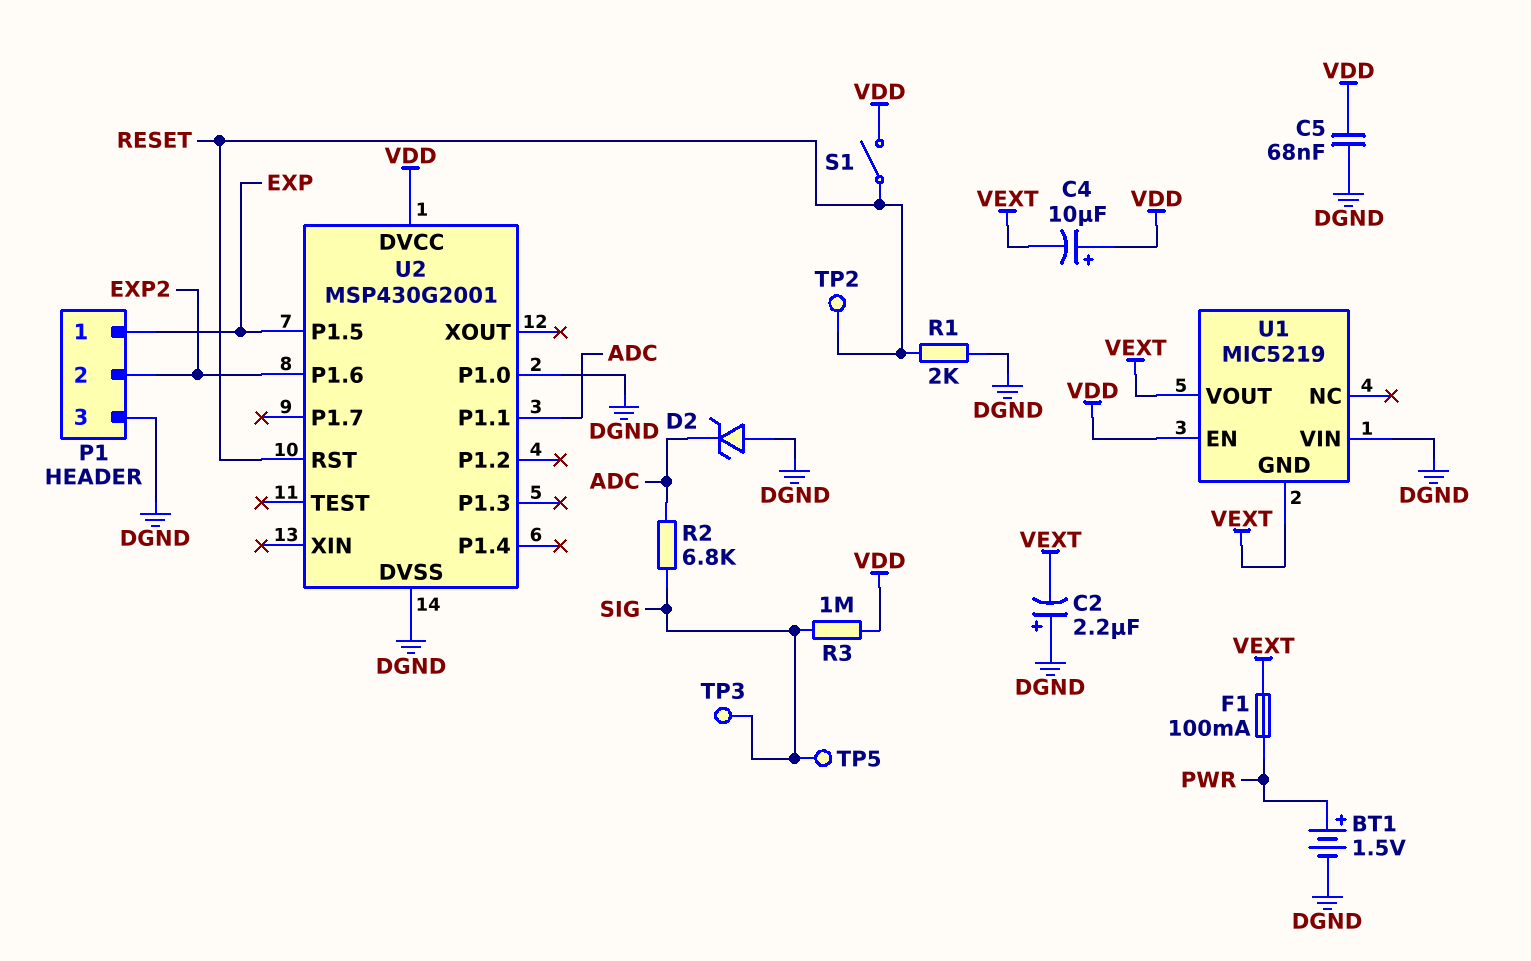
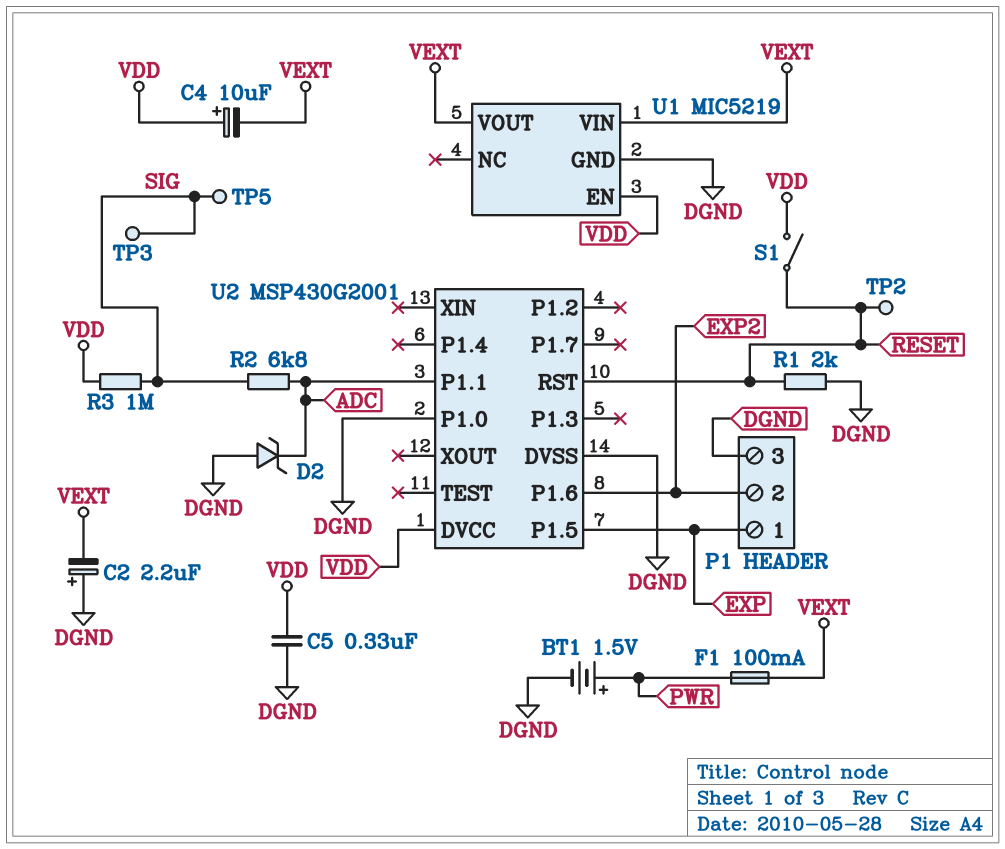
C5: 68nF (DGND, VDD) -> 330nF (DGND, VDD)
U1 pin GND: VEXT -> DGND
U1 pin VIN: DGND -> VEXT

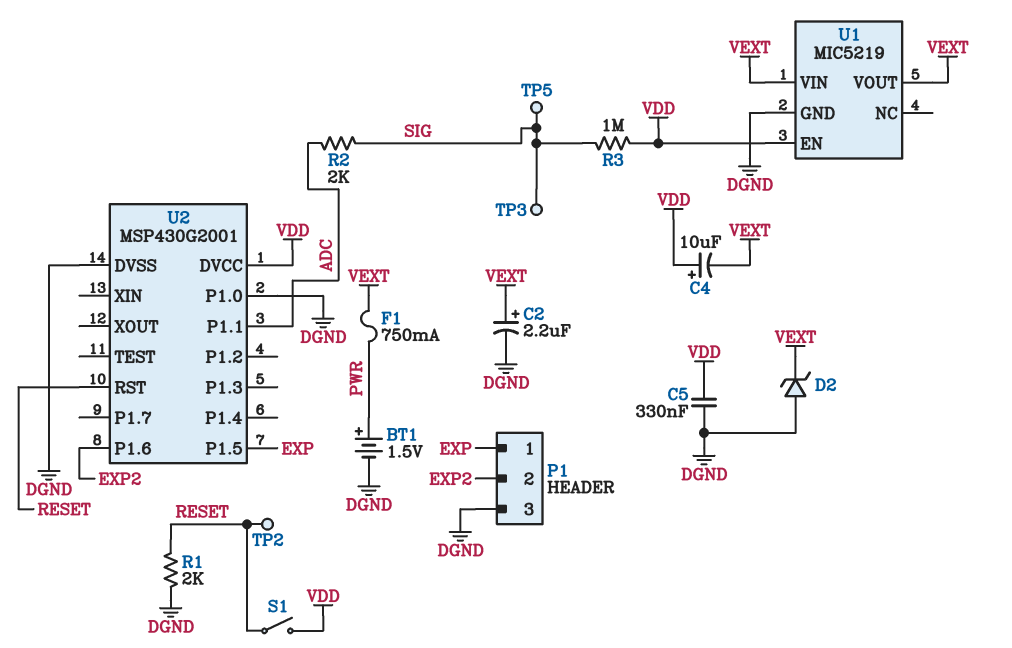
C2: 2.2uF (plus DGND, minus VEXT) -> 2.2uF (plus VEXT, minus DGND)
D2: zener (A DGND, K ADC) -> zener (A DGND, K VEXT)
F1: 100mA (PWR, VEXT) -> 750mA (PWR, VEXT)
R2: 6.8k (ADC, SIG) -> 2k (ADC, SIG)

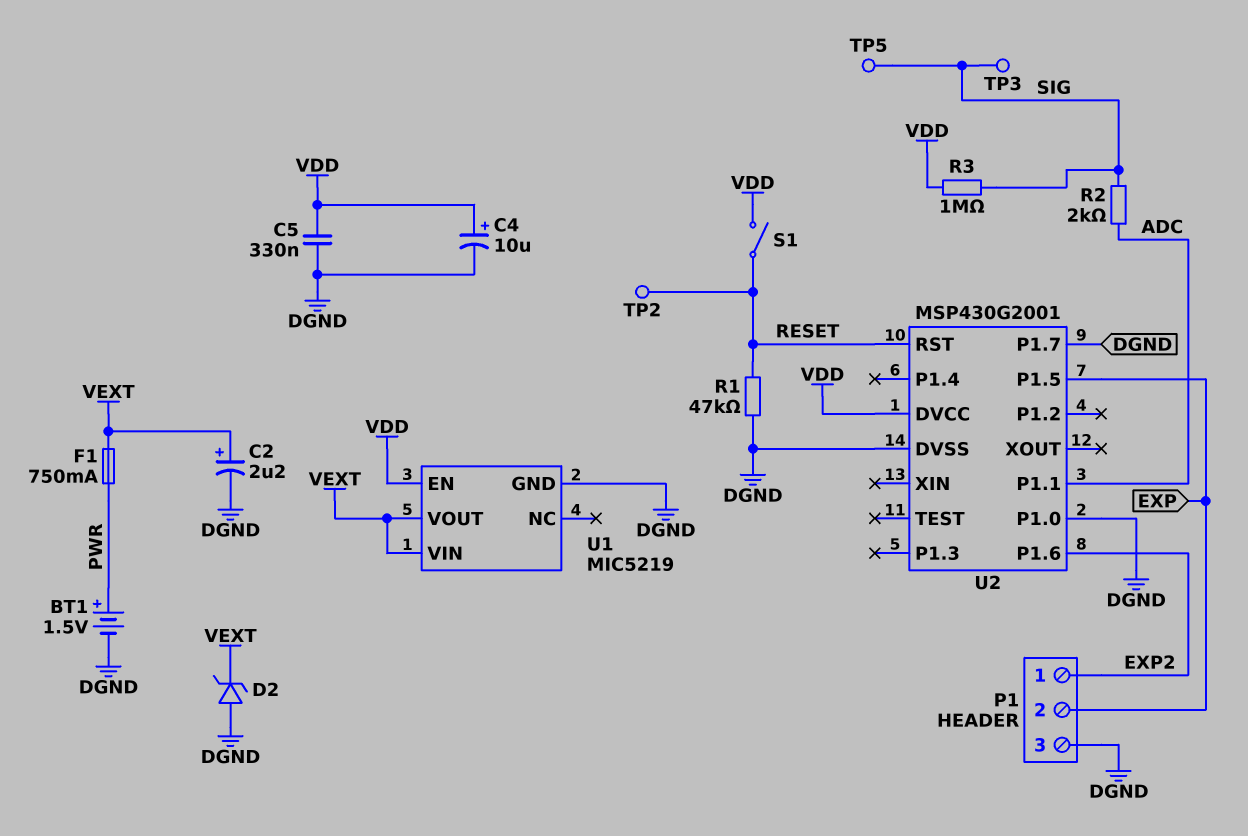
C4: 10uF (plus VDD, minus VEXT) -> 10uF (plus VDD, minus DGND)
P1 pin 1: EXP -> EXP2
P1 pin 2: EXP2 -> EXP
R1: 2k (DGND, RESET) -> 47k (DGND, RESET)
U2 pin P1.7: none -> DGND

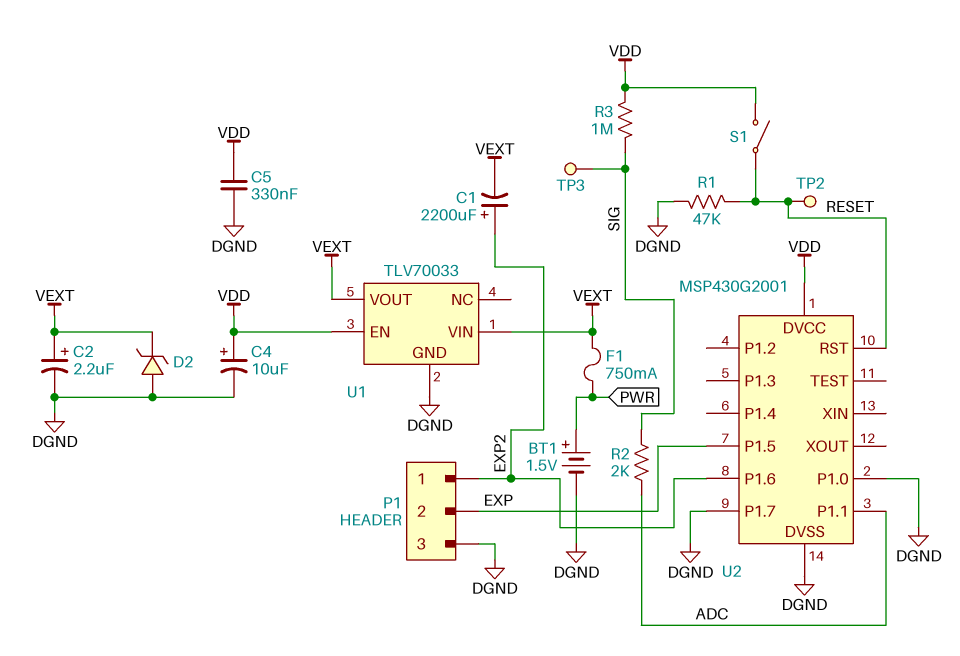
C1: none -> 2200uF (plus EXP2, minus VEXT)
TP5: test point (SIG) -> none
U1: MIC5219 -> TLV70033

